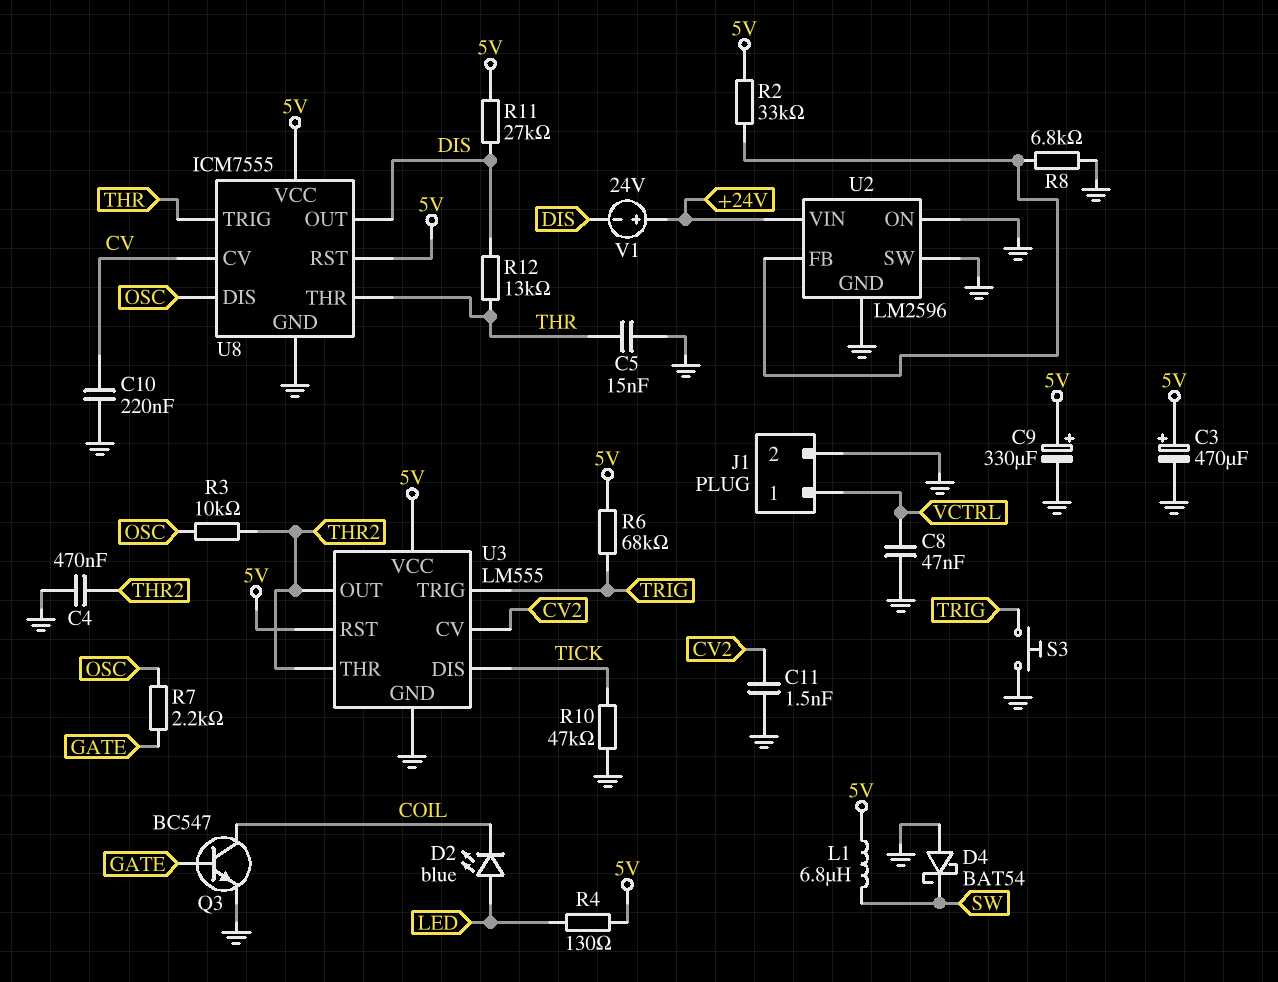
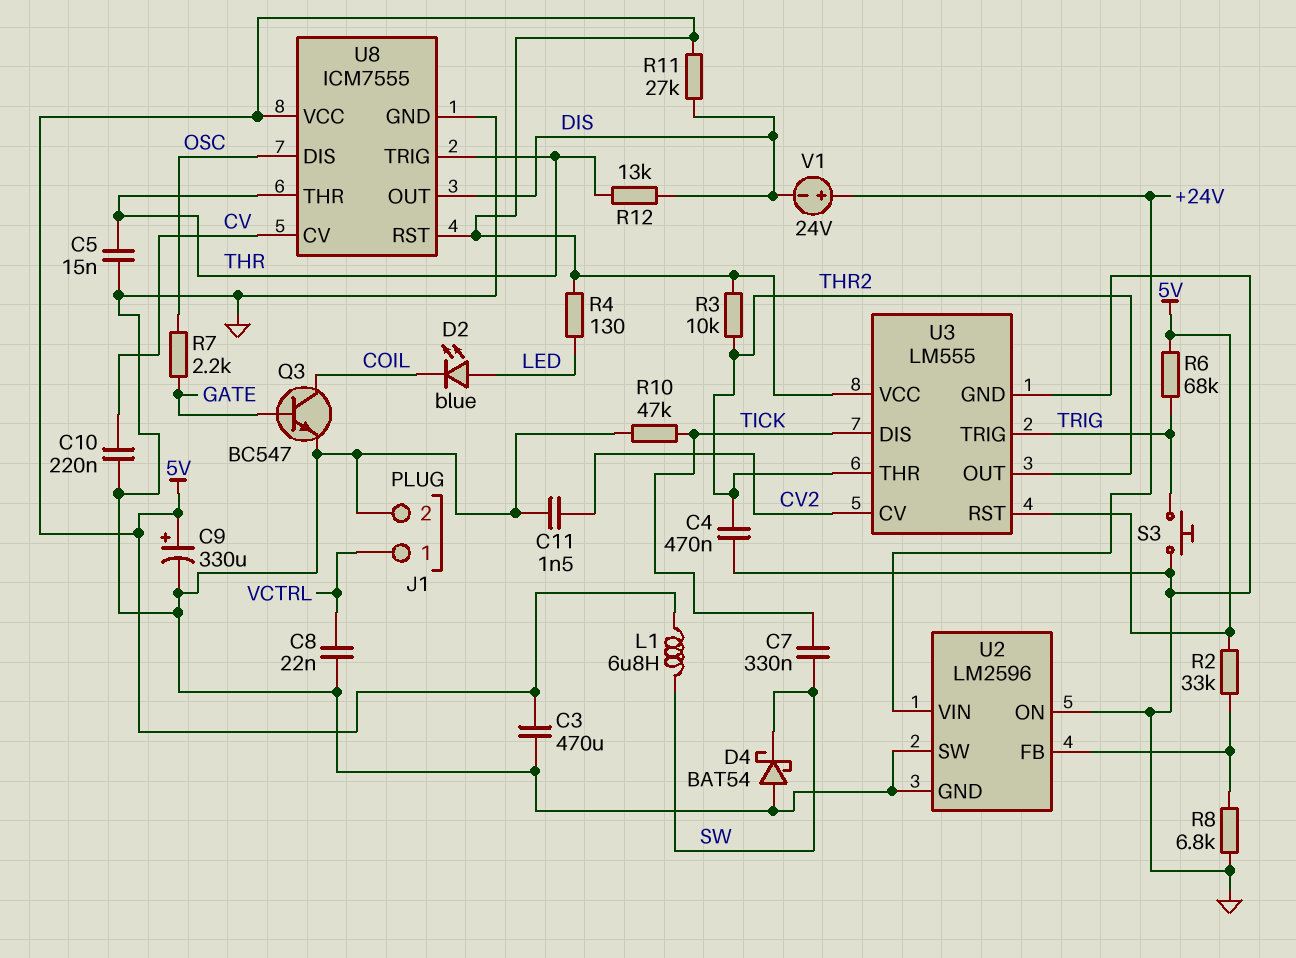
C3: 470uF (plus 5V, minus GND) -> 470uF (5V, GND)
C7: none -> 330nF (SW, TICK)
C8: 47nF (GND, VCTRL) -> 22nF (GND, VCTRL)
R3: 10k (OSC, THR2) -> 10k (5V, THR2)

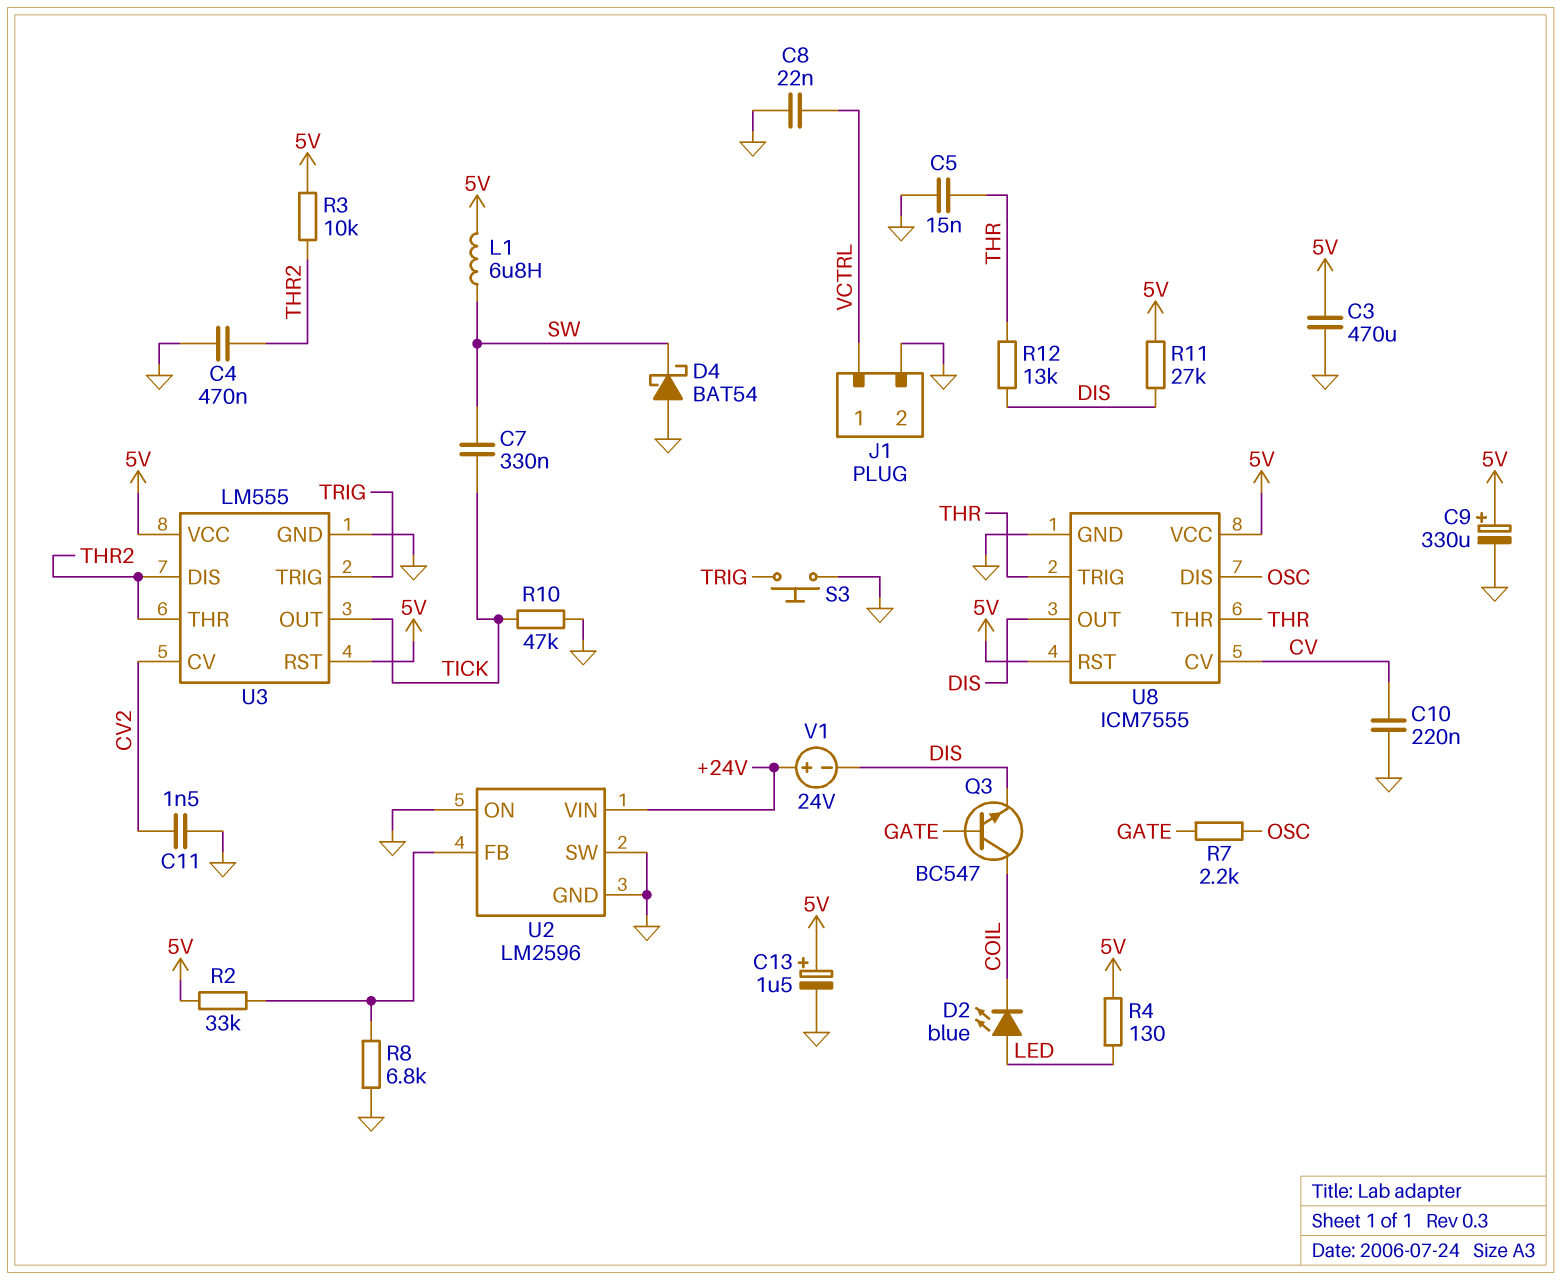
C13: none -> 1.5uF (plus 5V, minus GND)
Q3: NPN BC547 (B GATE, C COIL, E GND) -> NPN BC547 (B GATE, C COIL, E DIS)
R6: 68k (5V, TRIG) -> none
U3 pin DIS: TICK -> THR2
U3 pin OUT: THR2 -> TICK

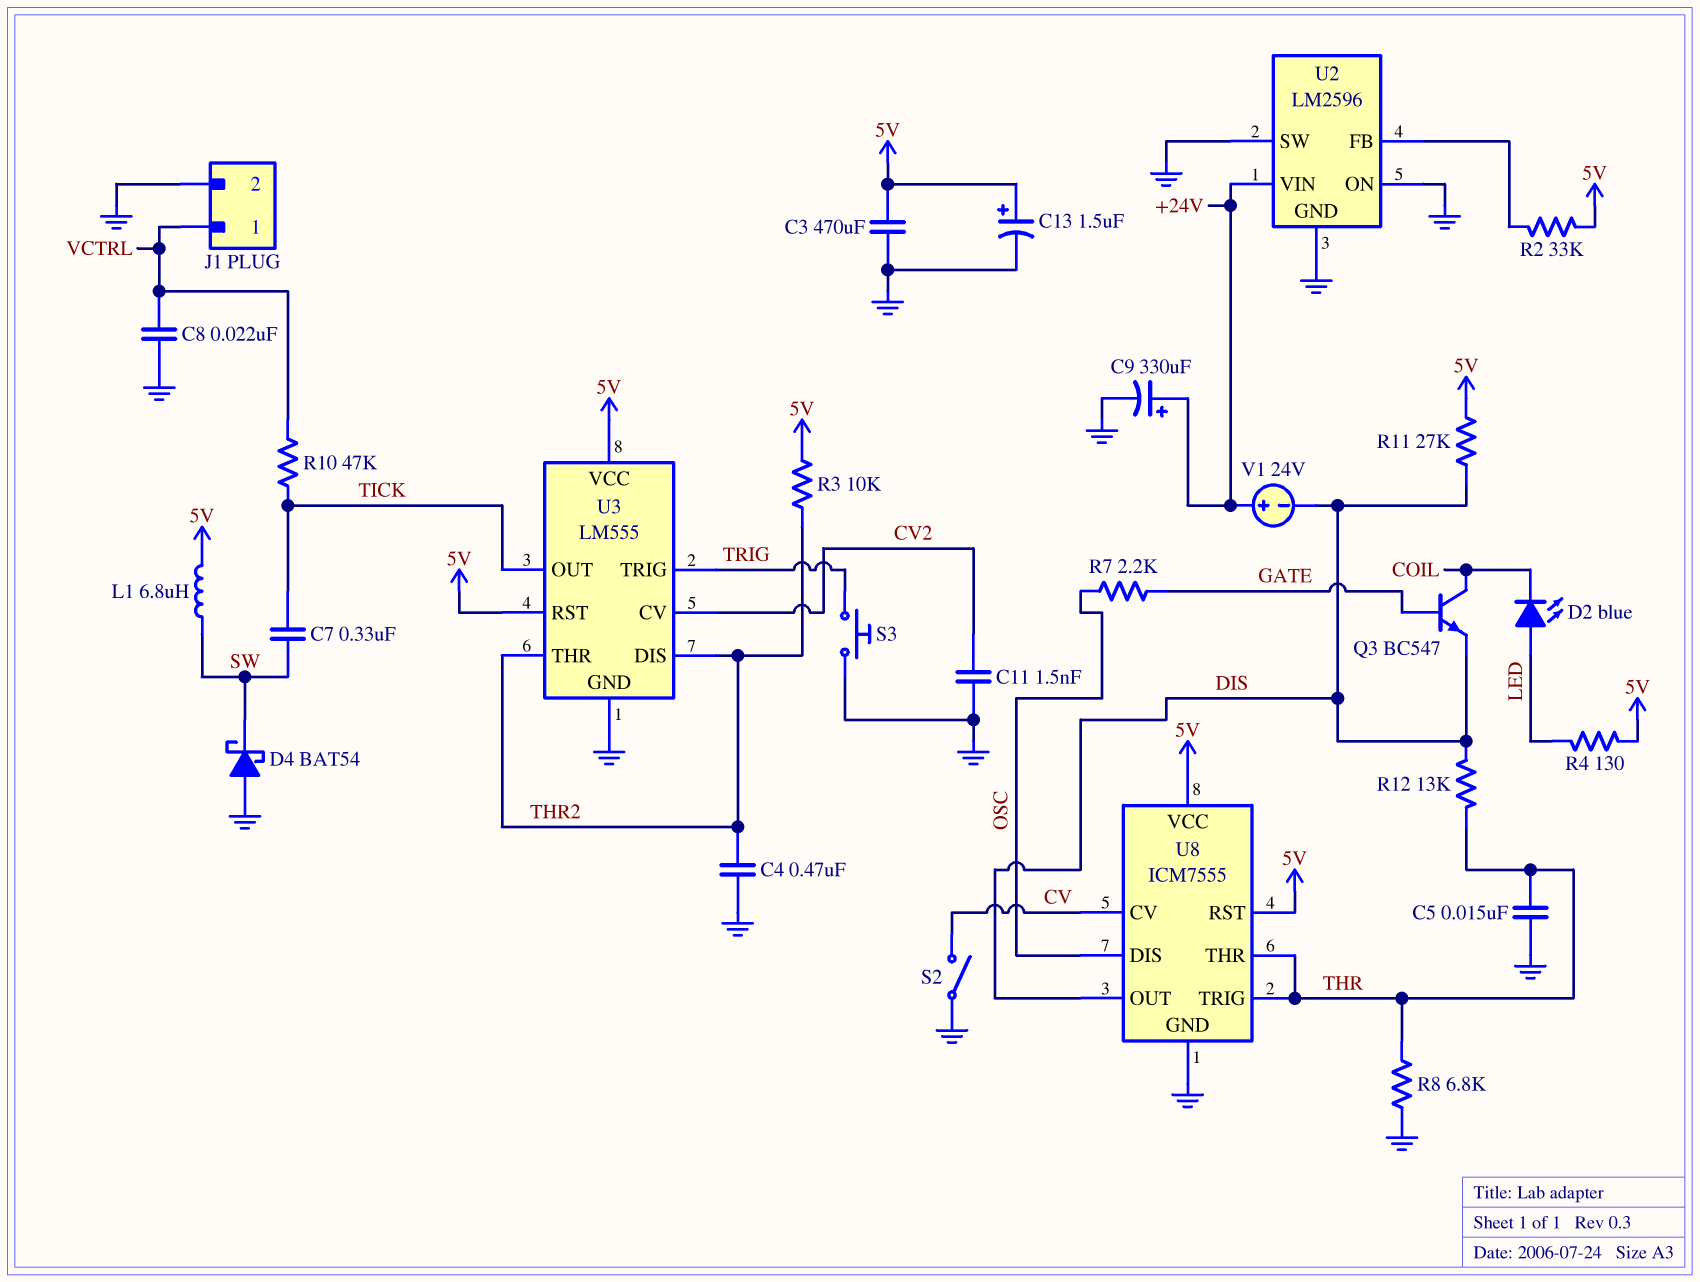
C9: 330uF (plus 5V, minus GND) -> 330uF (plus +24V, minus GND)
C10: 220nF (CV, GND) -> none
R8: 6.8k (GND, U2/FB) -> 6.8k (GND, THR)
R10: 47k (GND, TICK) -> 47k (TICK, VCTRL)
S2: none -> switch (CV, GND)

